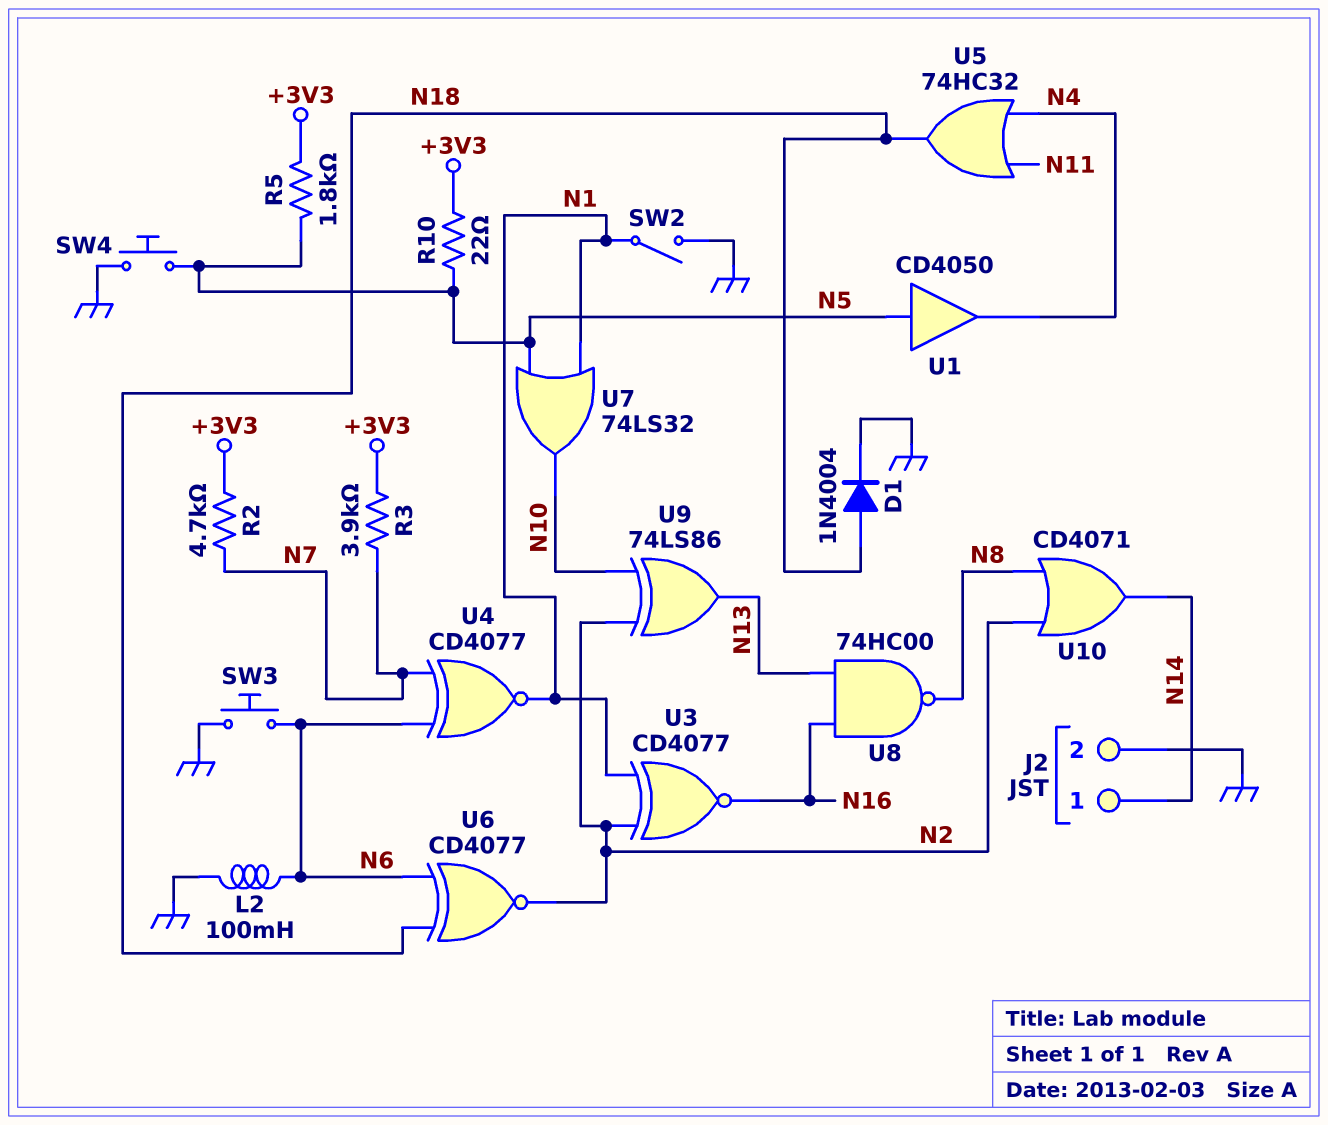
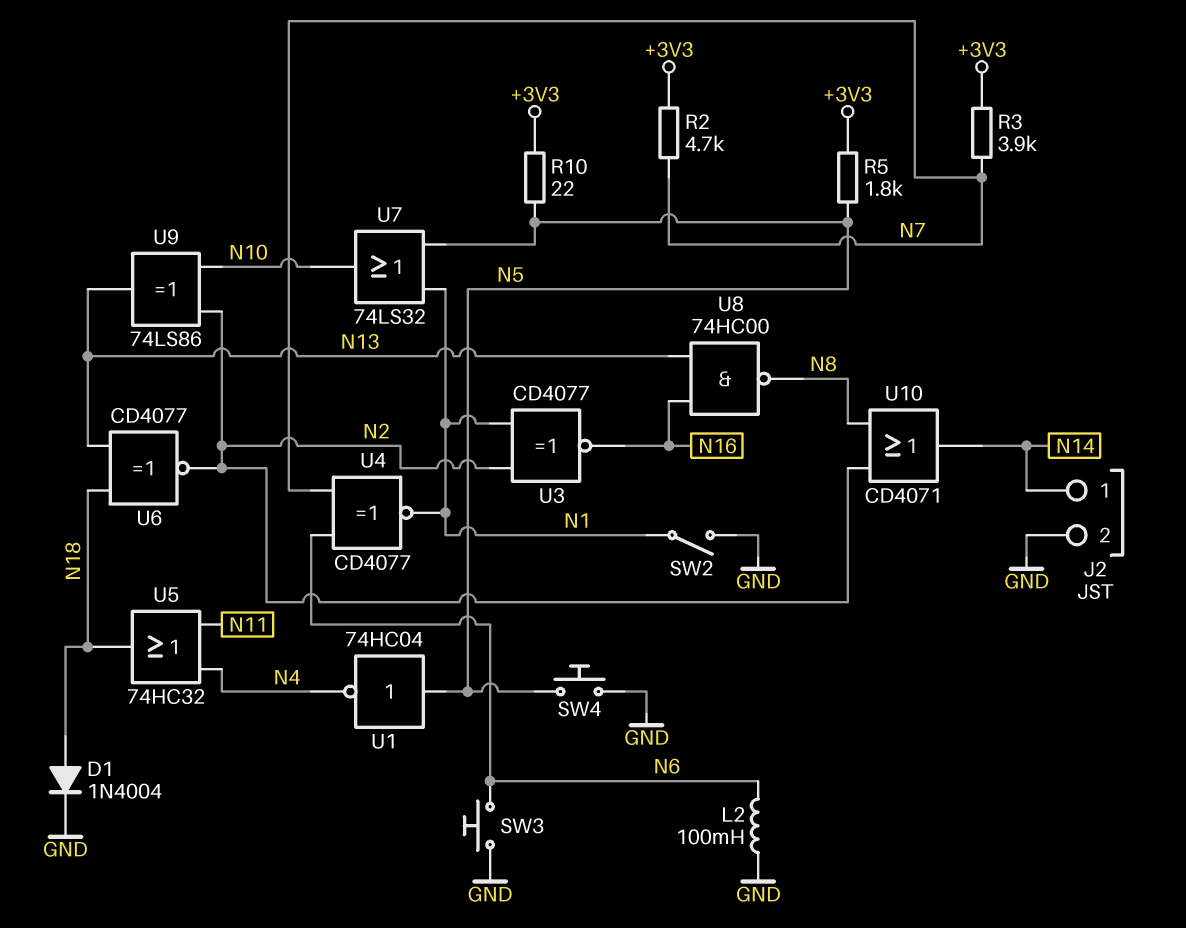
U1: buffer CD4050 (in N5, out N4) -> NOT 74HC04 (in N5, out N4)
U6: XNOR CD4077 (in N6, in N18, out N2) -> XNOR CD4077 (in N13, in N18, out N2)

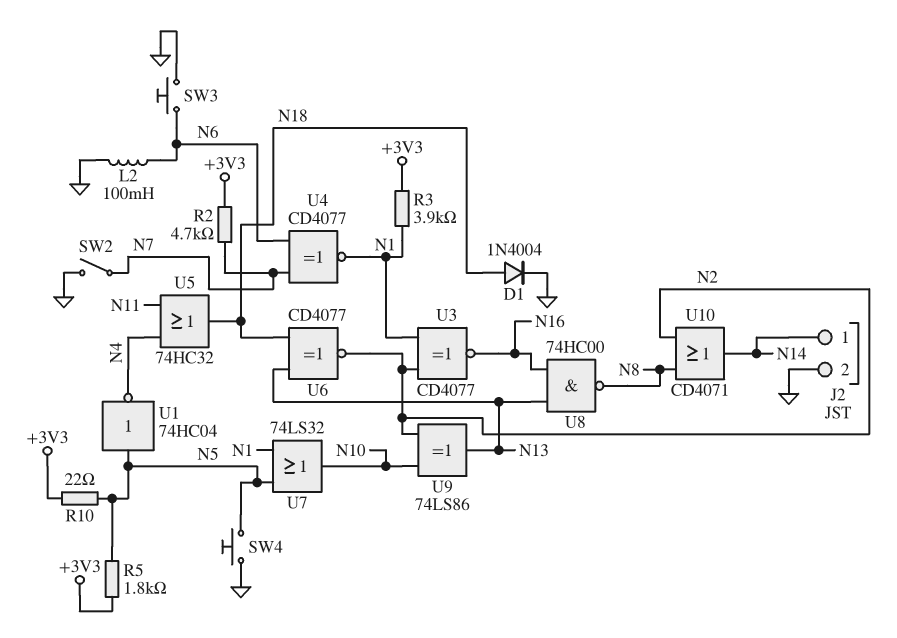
R3: 3.9k (+3V3, N7) -> 3.9k (+3V3, N1)
SW2: switch (GND, N1) -> switch (GND, N7)

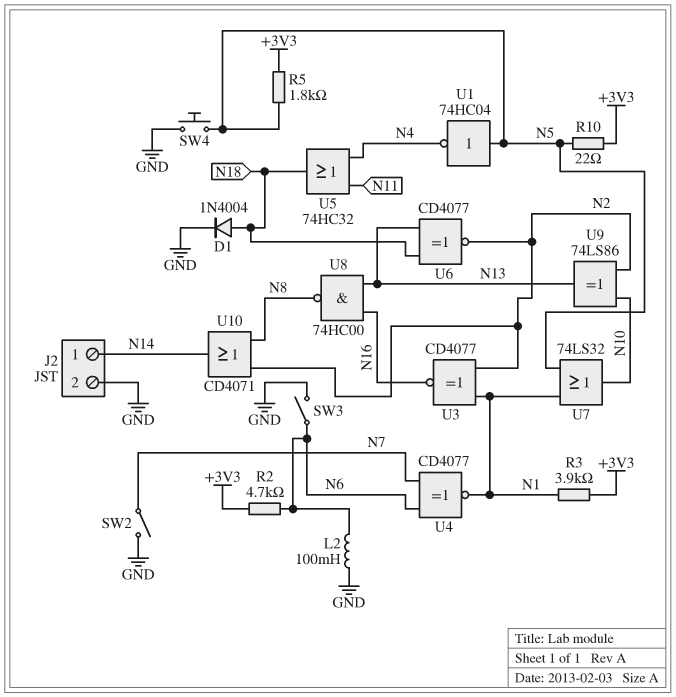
R2: 4.7k (+3V3, N7) -> 4.7k (+3V3, N6)
SW3: button (GND, N6) -> switch (GND, N6)

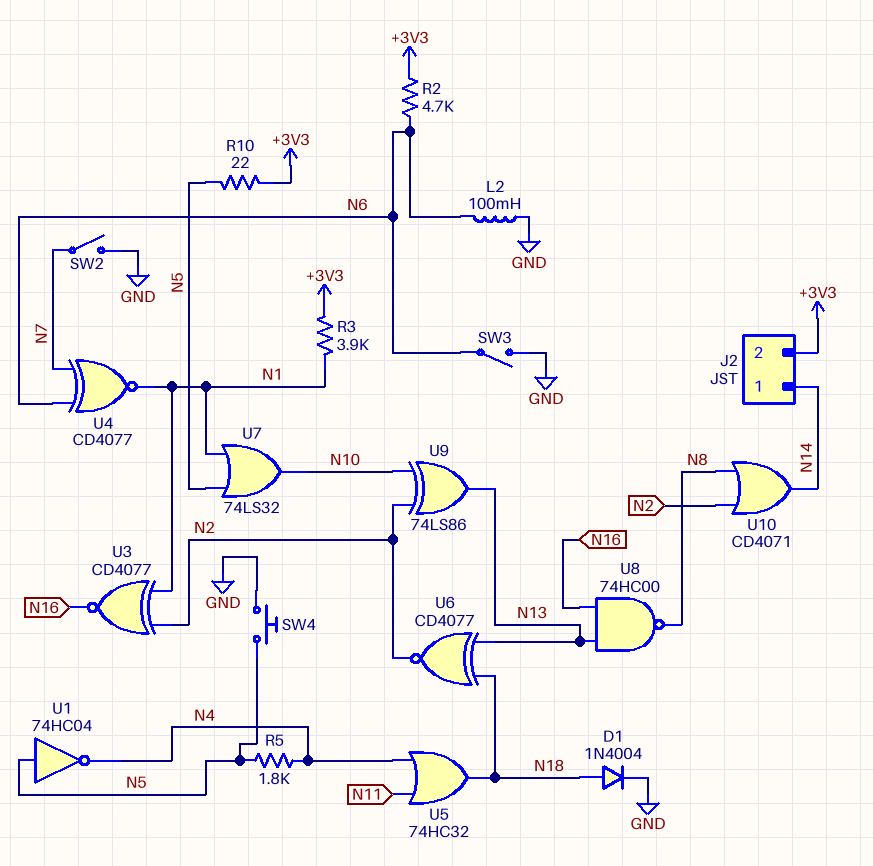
J2 pin 2: GND -> +3V3
R5: 1.8k (+3V3, N5) -> 1.8k (N4, N5)

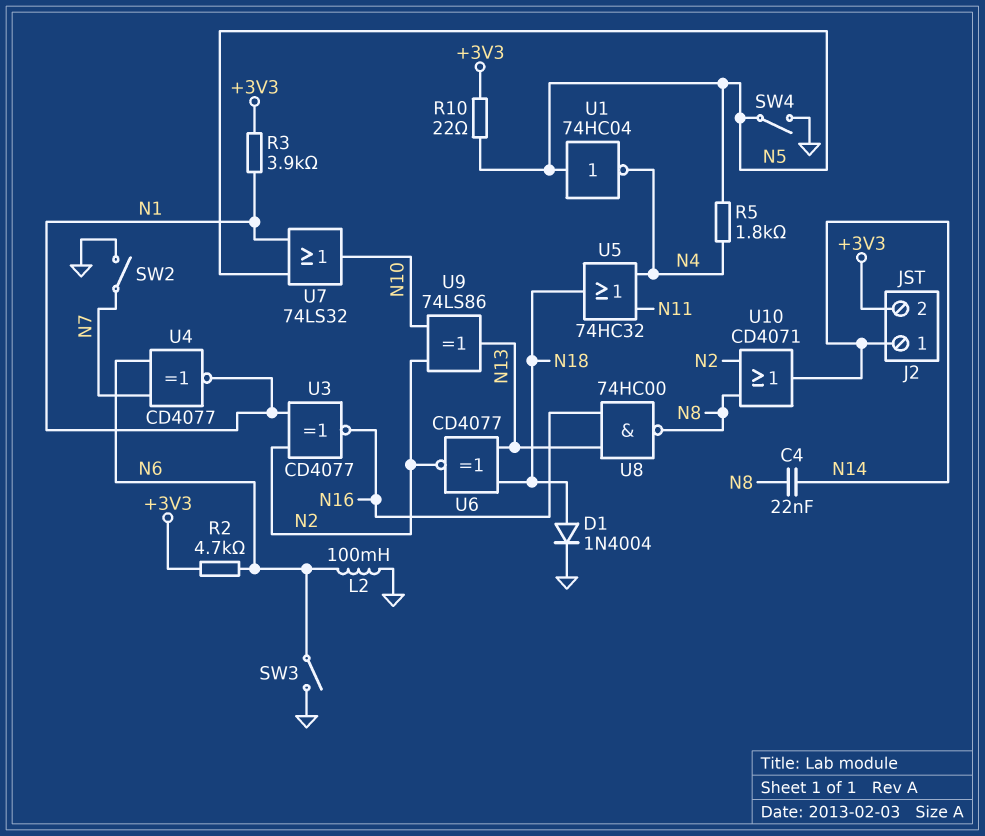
C4: none -> 22nF (N8, N14)
SW4: button (GND, N5) -> switch (GND, N5)

